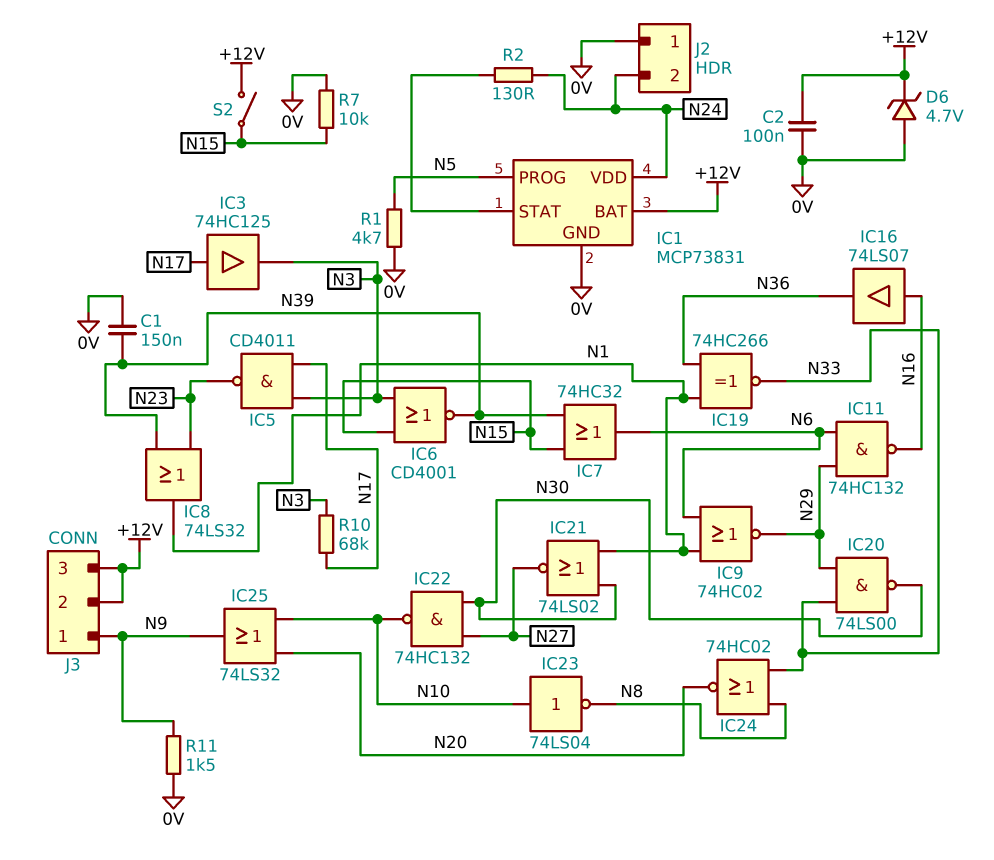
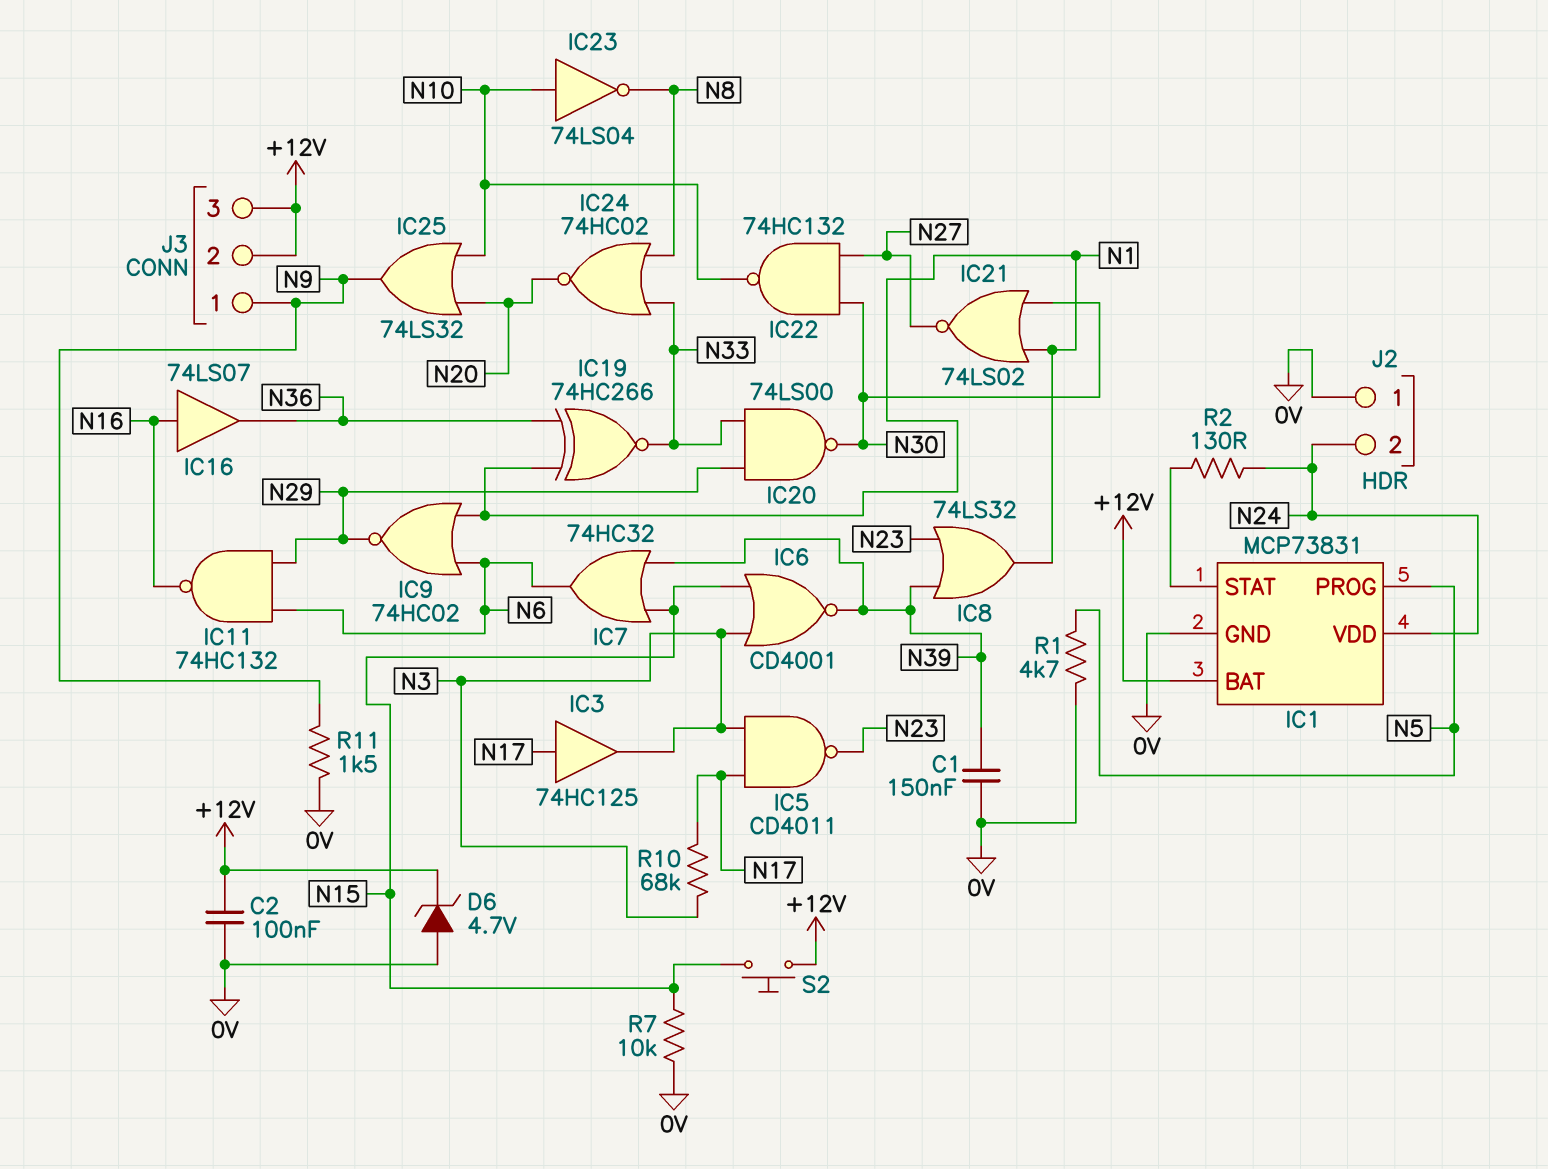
S2: switch (+12V, N15) -> button (+12V, N15)

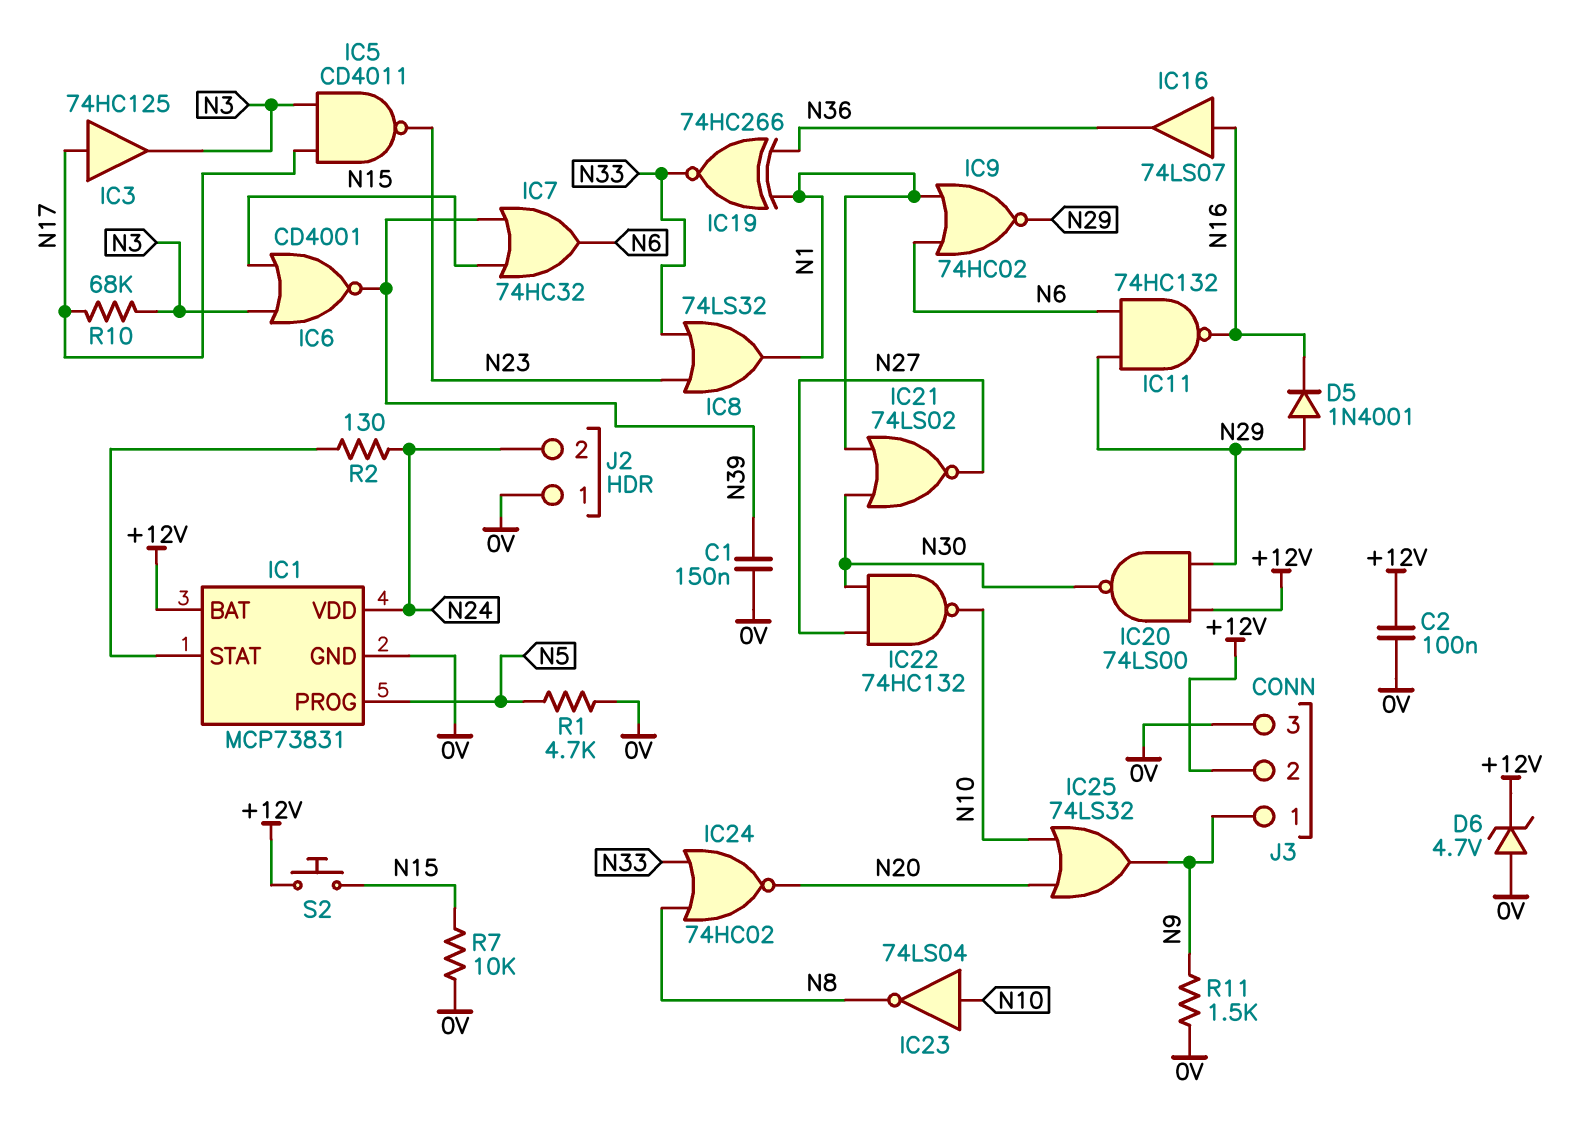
D5: none -> diode 1N4001 (A N29, K N16)
IC8: OR 74LS32 (in N23, in N39, out N1) -> OR 74LS32 (in N23, in N33, out N1)
IC20: NAND 74LS00 (in N29, in N33, out N30) -> NAND 74LS00 (in +12V, in N29, out N30)
J3 pin 3: +12V -> 0V

